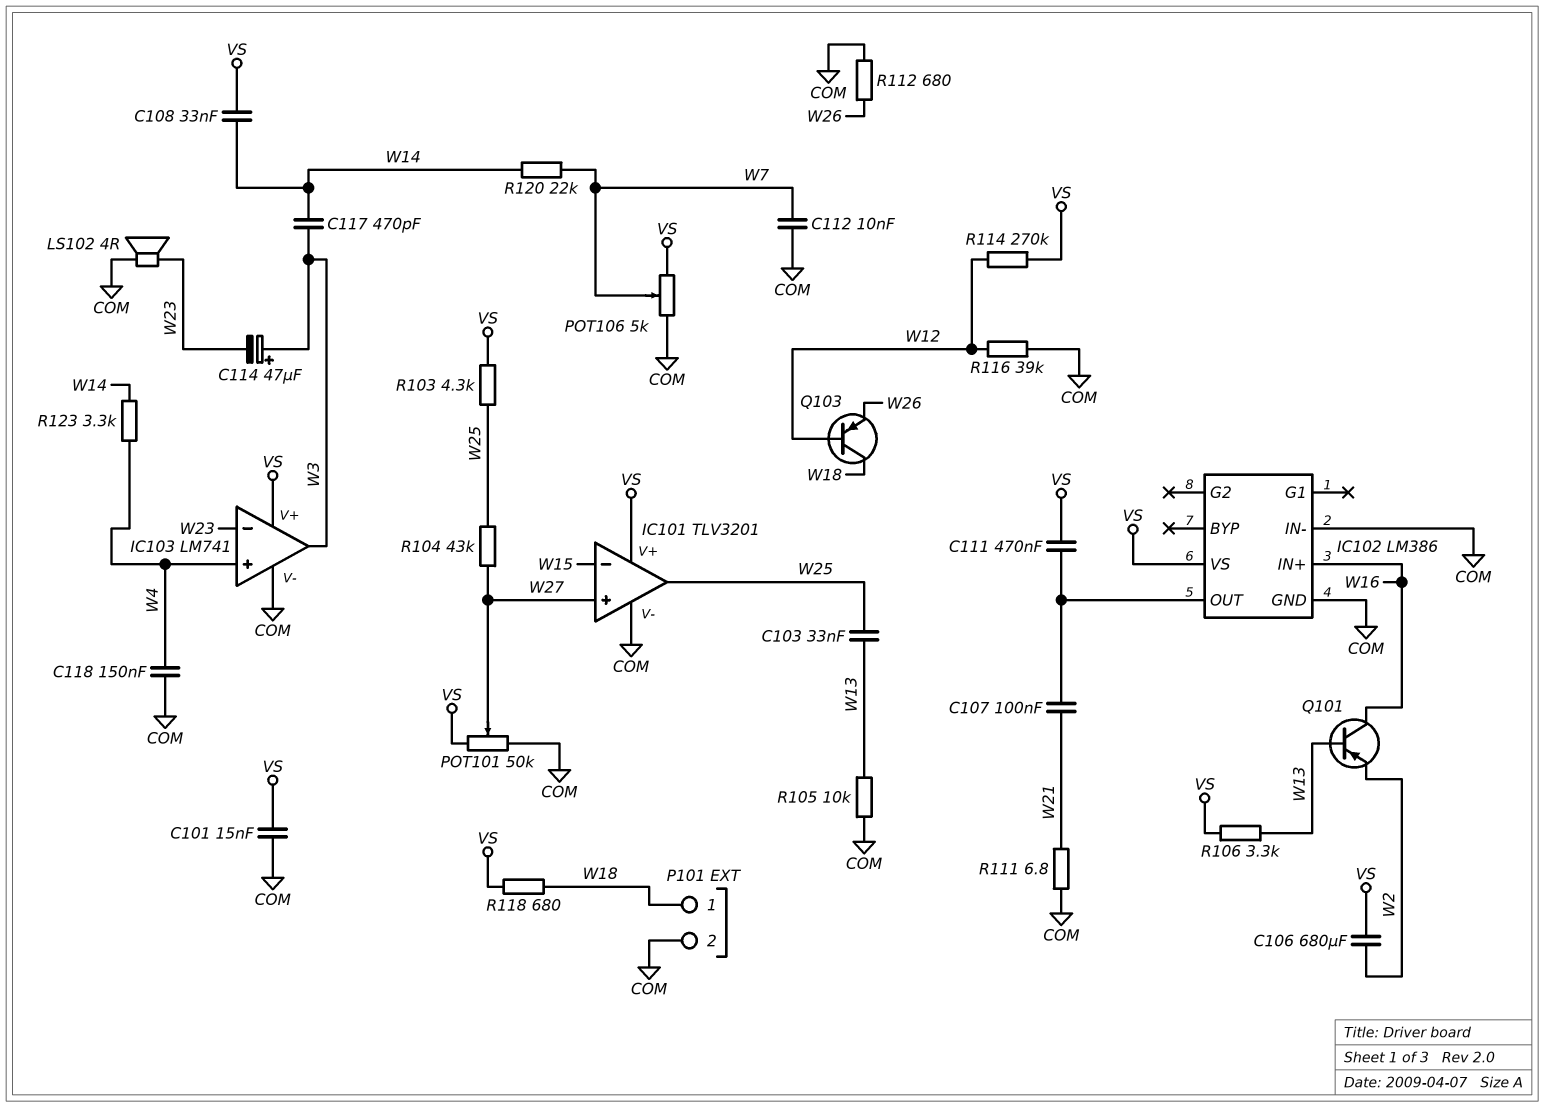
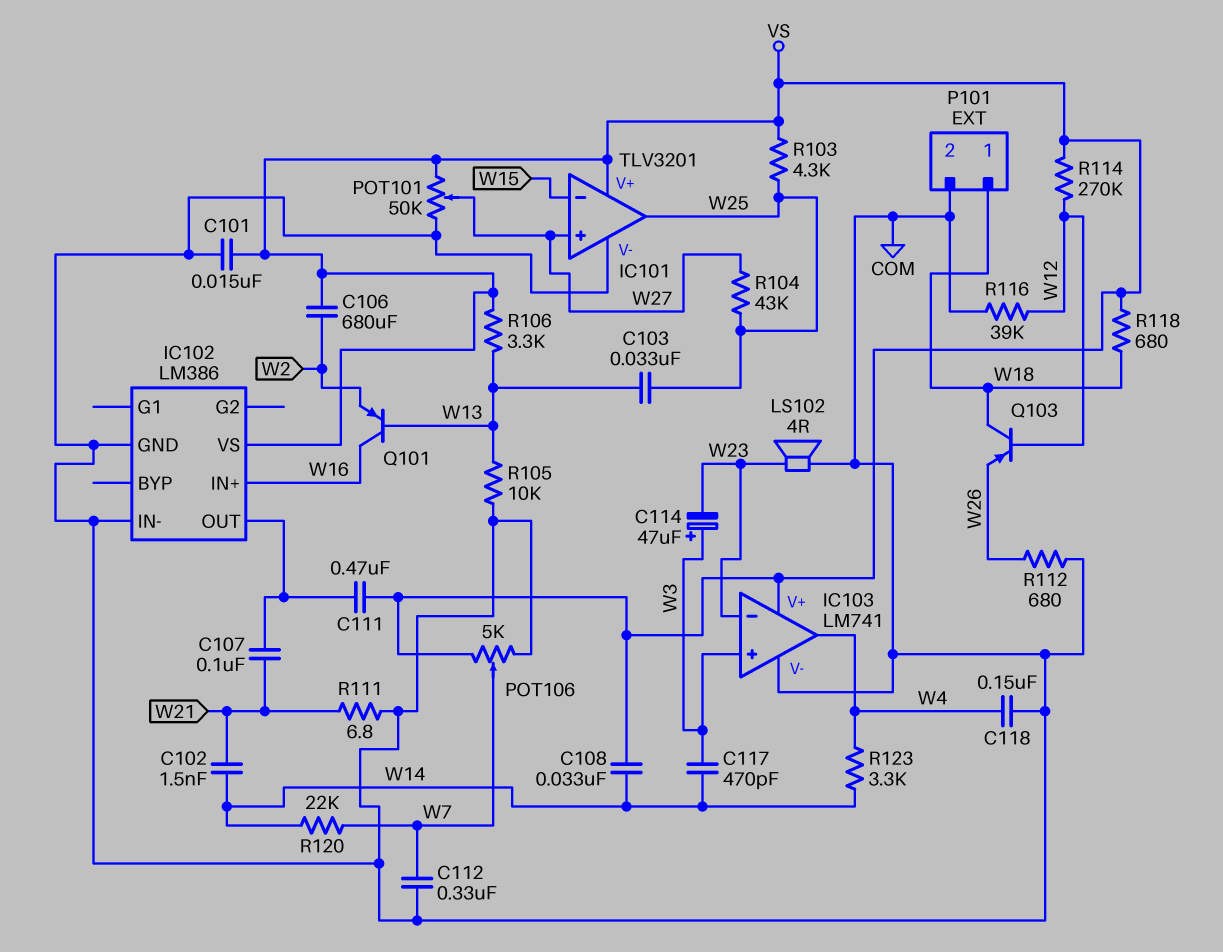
C102: none -> 1.5nF (W14, W21)
C112: 10nF (COM, W7) -> 330nF (COM, W7)
IC103 pin in+: W4 -> W3
IC103 pin out: W3 -> W4

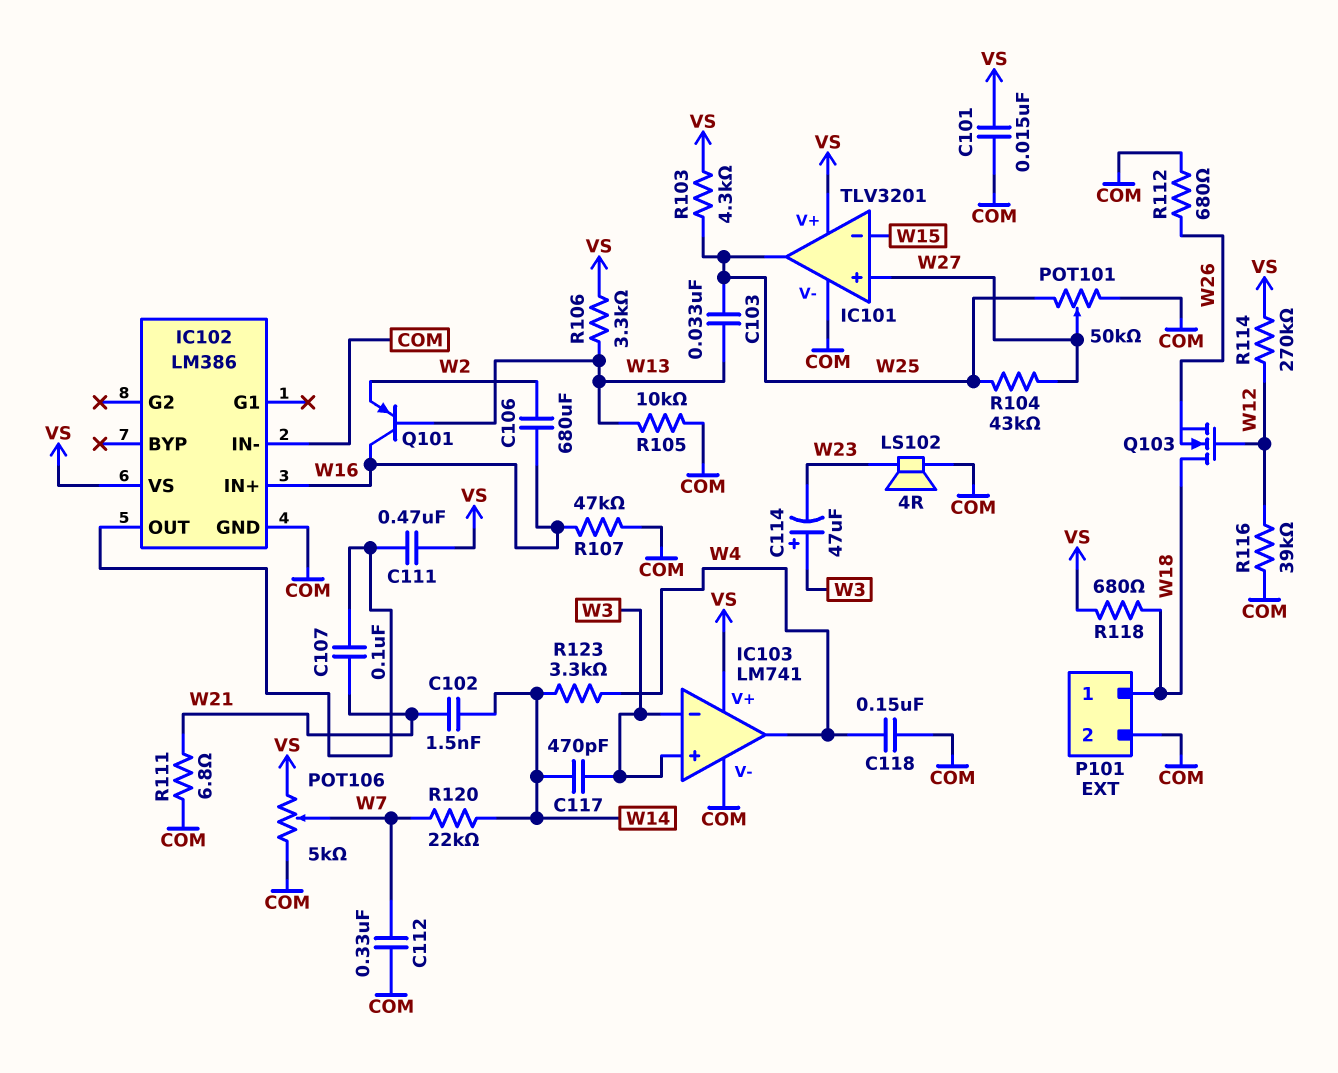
C106: 680uF (VS, W2) -> 680uF (W2, W16)
C108: 33nF (VS, W14) -> none
IC103 pin in-: W23 -> W3
POT101: 50k (COM, VS, wiper W27) -> 50k (COM, W25, wiper W27)
Q103: PNP (B W12, C W18, E W26) -> NMOS (G W12, D W18, S W26)
R107: none -> 47k (COM, W16)

